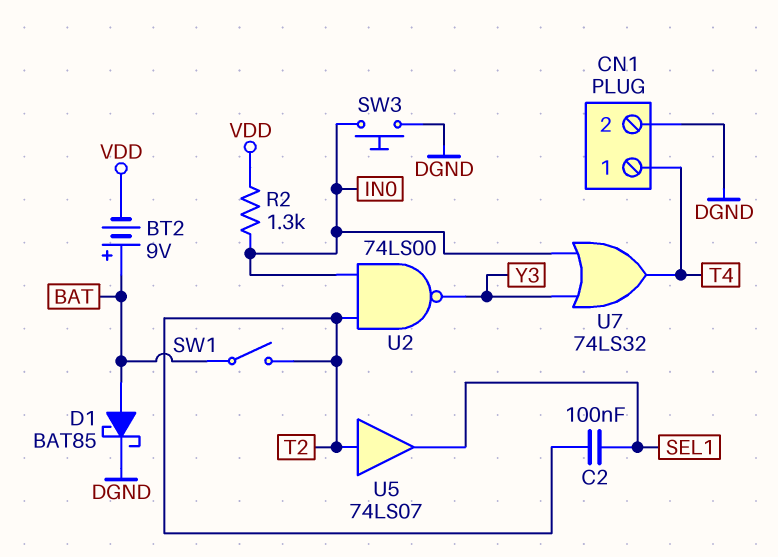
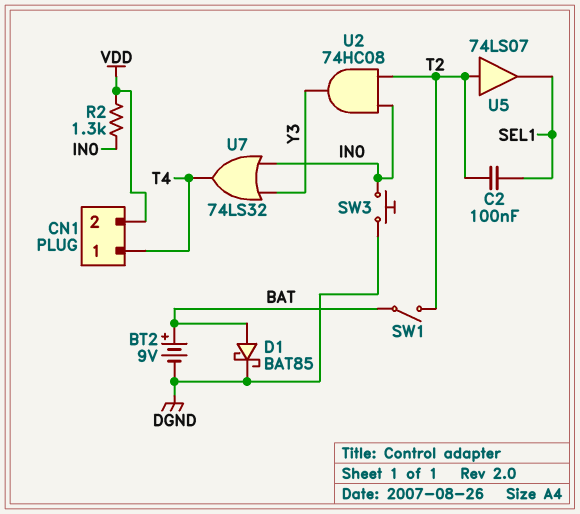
BT2: 9V (plus BAT, minus VDD) -> 9V (plus BAT, minus DGND)
CN1 pin 2: DGND -> VDD
U2: NAND 74LS00 (in IN0, in T2, out Y3) -> AND 74HC08 (in IN0, in T2, out Y3)

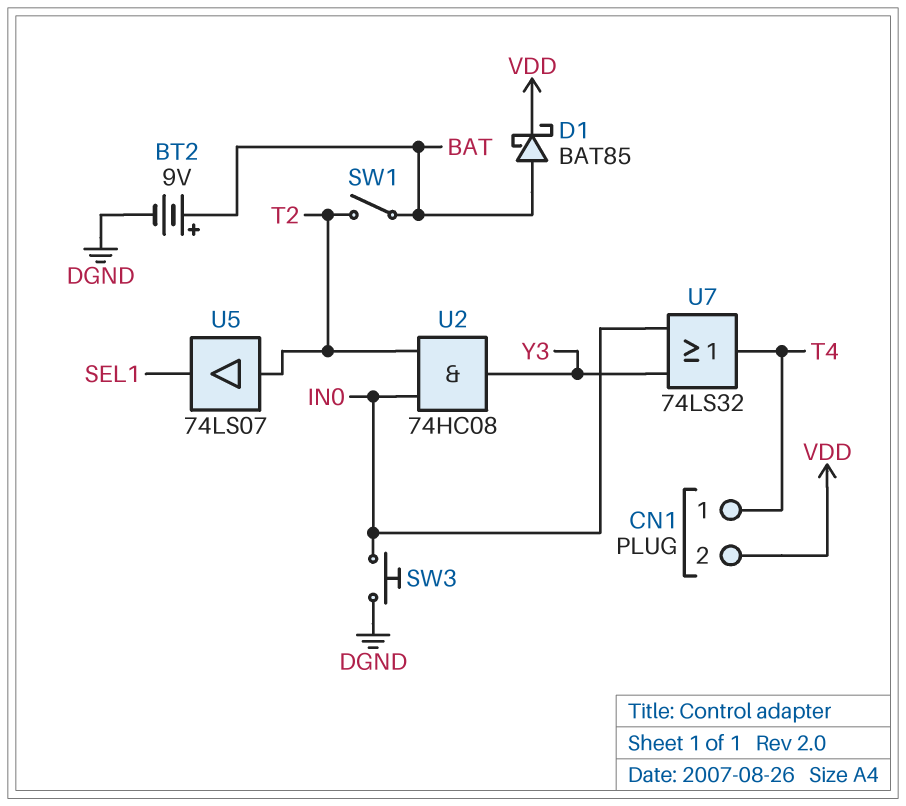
C2: 100nF (SEL1, T2) -> none
D1: schottky BAT85 (A BAT, K DGND) -> schottky BAT85 (A BAT, K VDD)
R2: 1.3k (IN0, VDD) -> none

